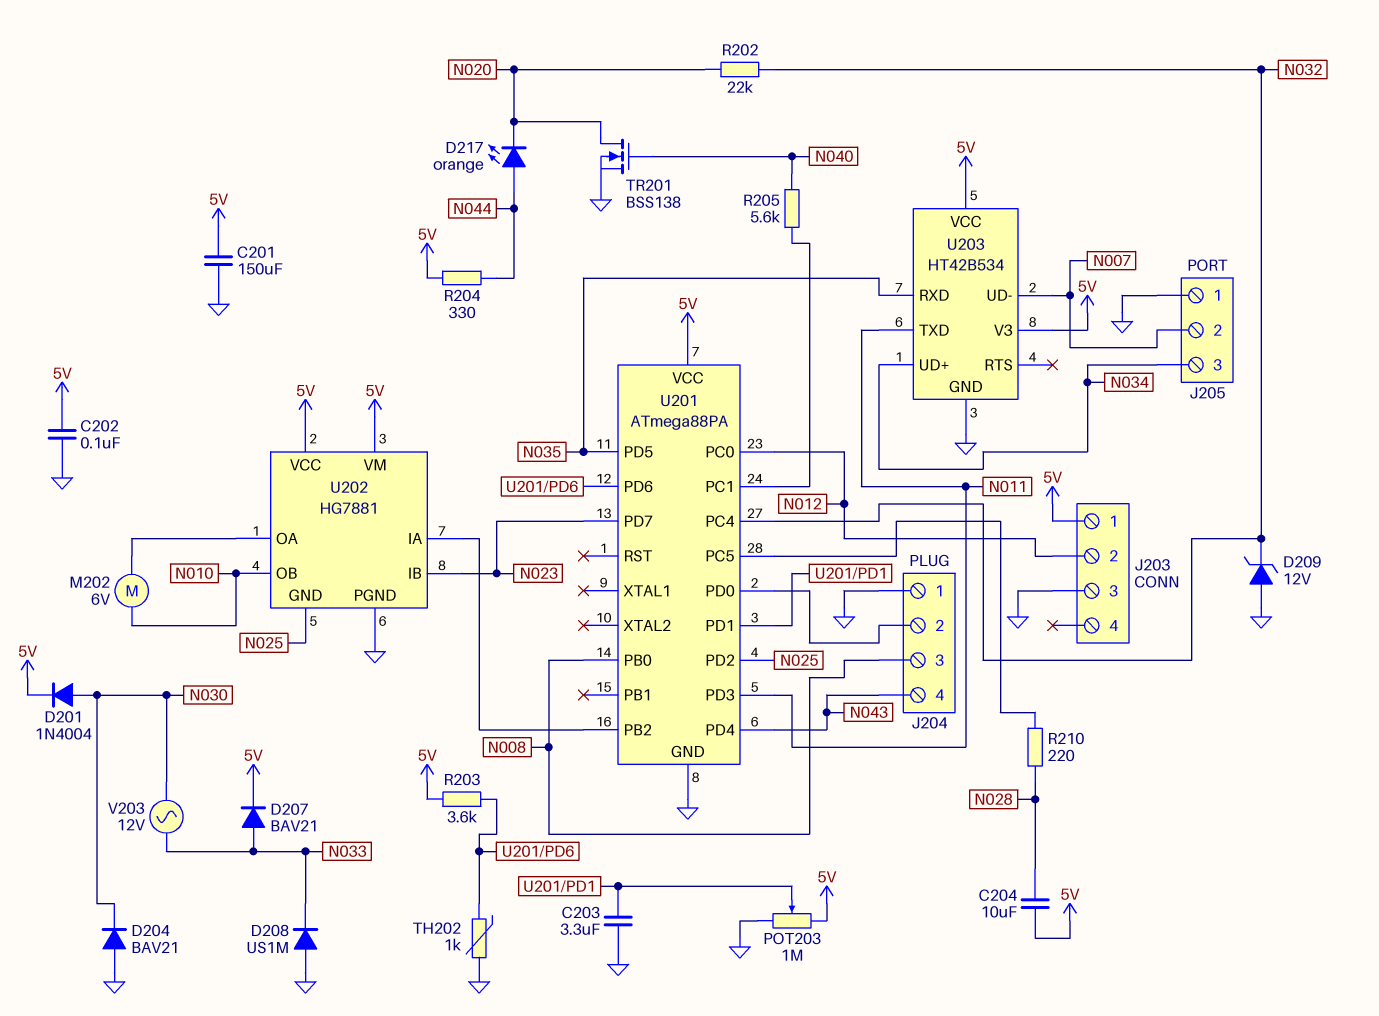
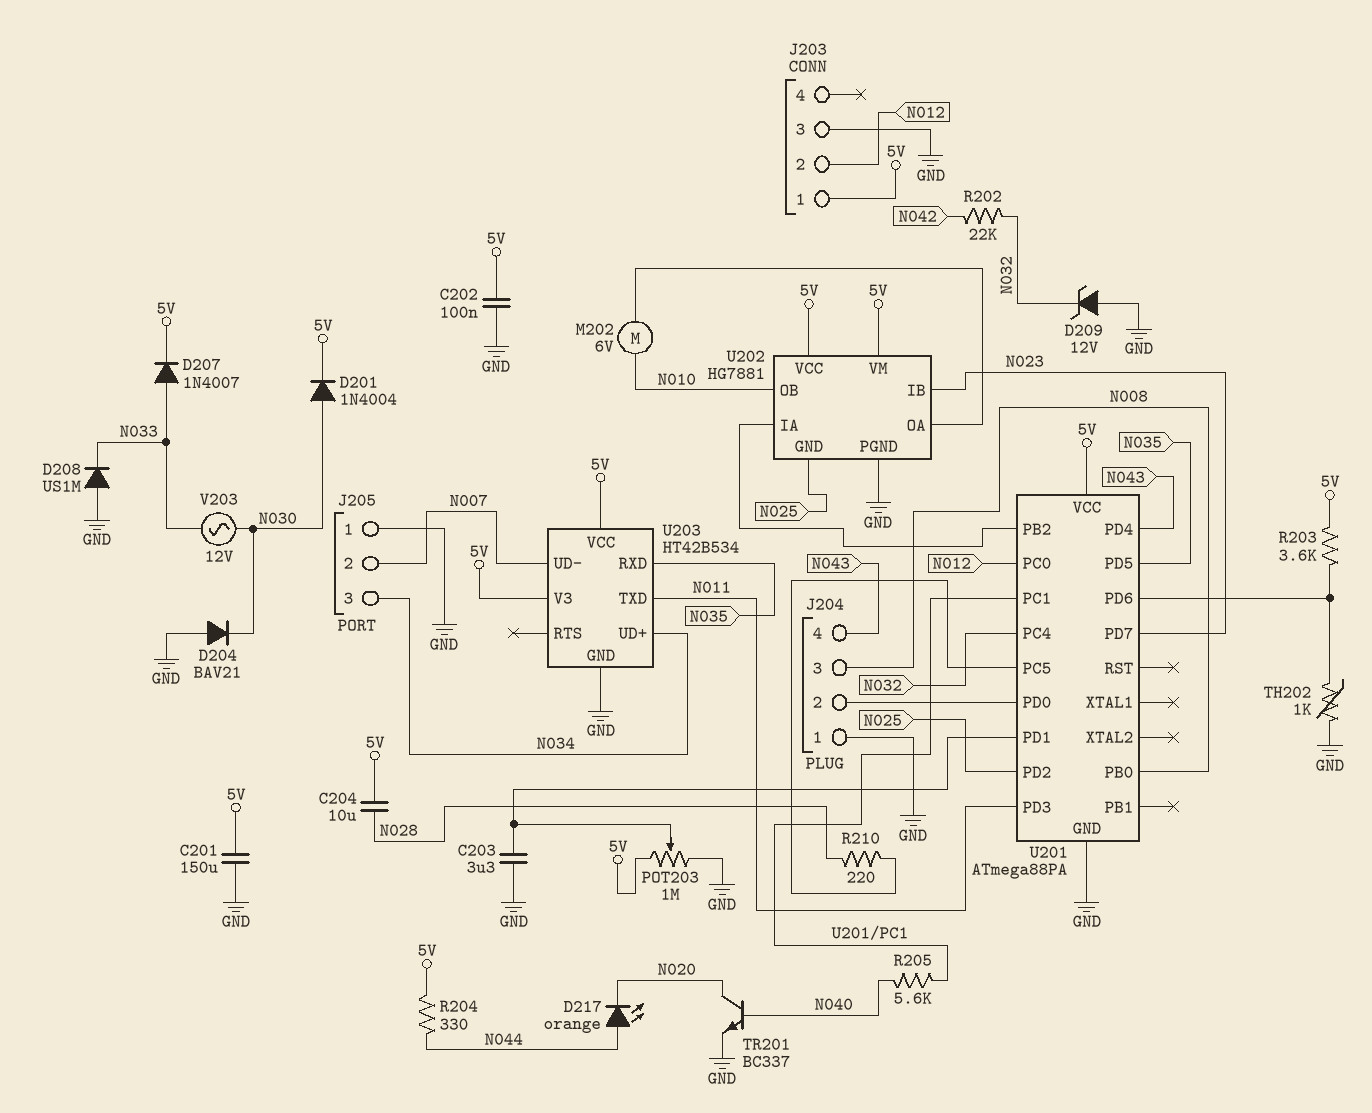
D207: diode BAV21 (A N033, K 5V) -> diode 1N4007 (A N033, K 5V)
R202: 22k (N020, N032) -> 22k (N032, N042)
TR201: NMOS BSS138 (G N040, D N020, S GND) -> NPN BC337 (B N040, C N020, E GND)

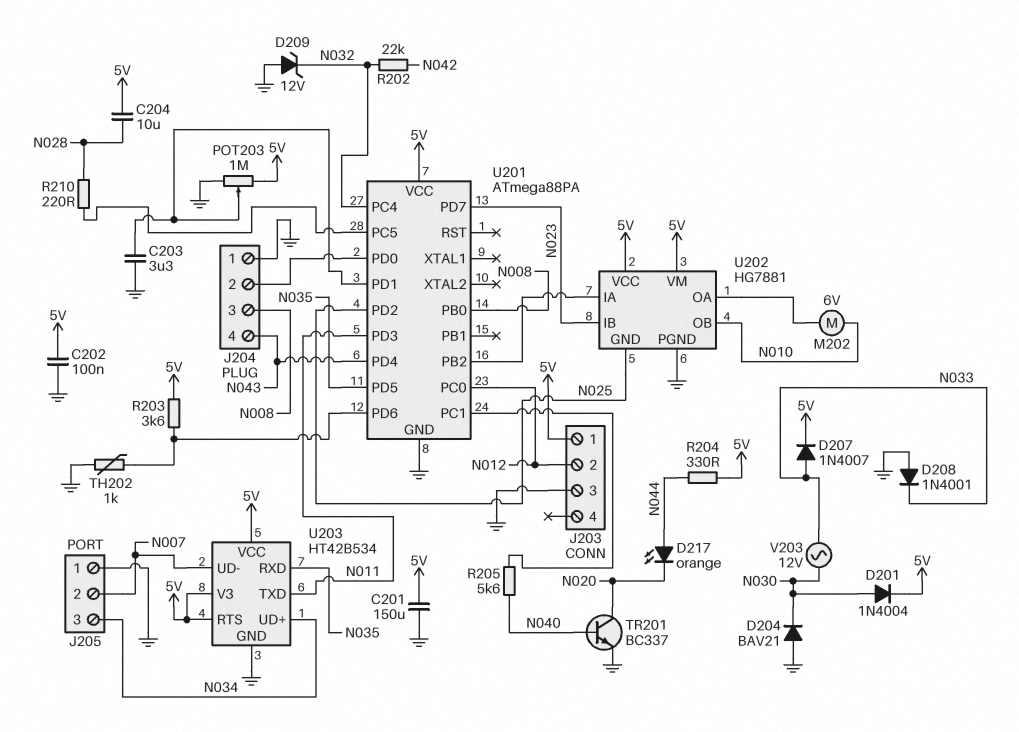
D208: diode US1M (A GND, K N033) -> diode 1N4001 (A GND, K N033)
U203 pin RTS: none -> 5V

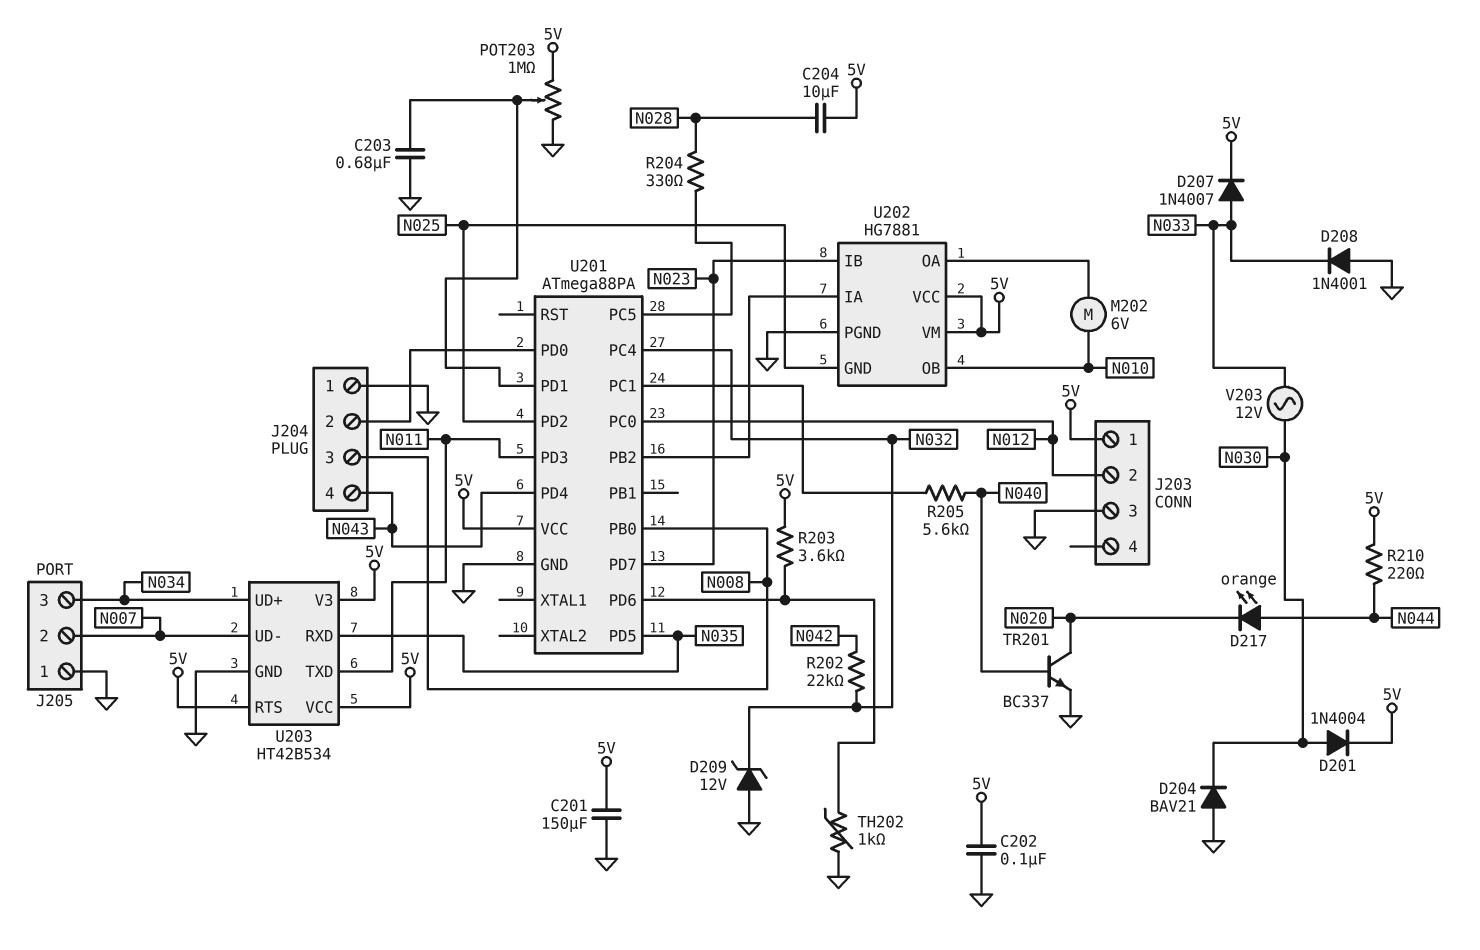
C203: 3.3uF (GND, U201/PD1) -> 680nF (GND, U201/PD1)
R204: 330 (5V, N044) -> 330 (N028, U201/PC5)
R210: 220 (N028, U201/PC5) -> 220 (5V, N044)

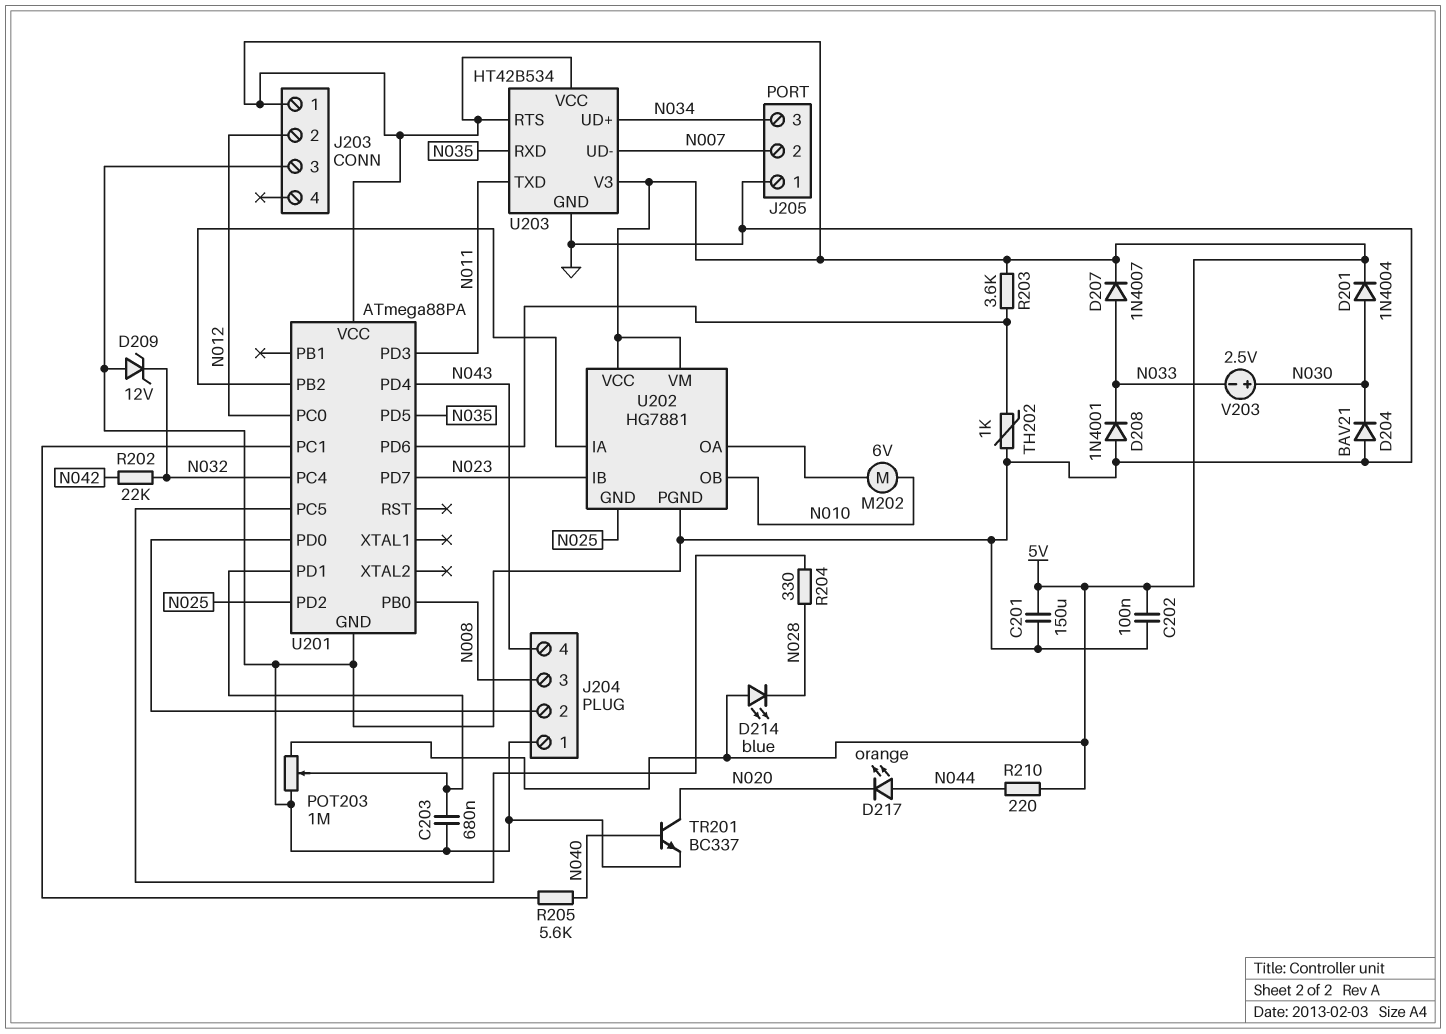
C204: 10uF (5V, N028) -> none
D214: none -> LED blue (A 5V, K N028)
V203: AC 12V (N030, N033) -> 2.5V (plus N030, minus N033)

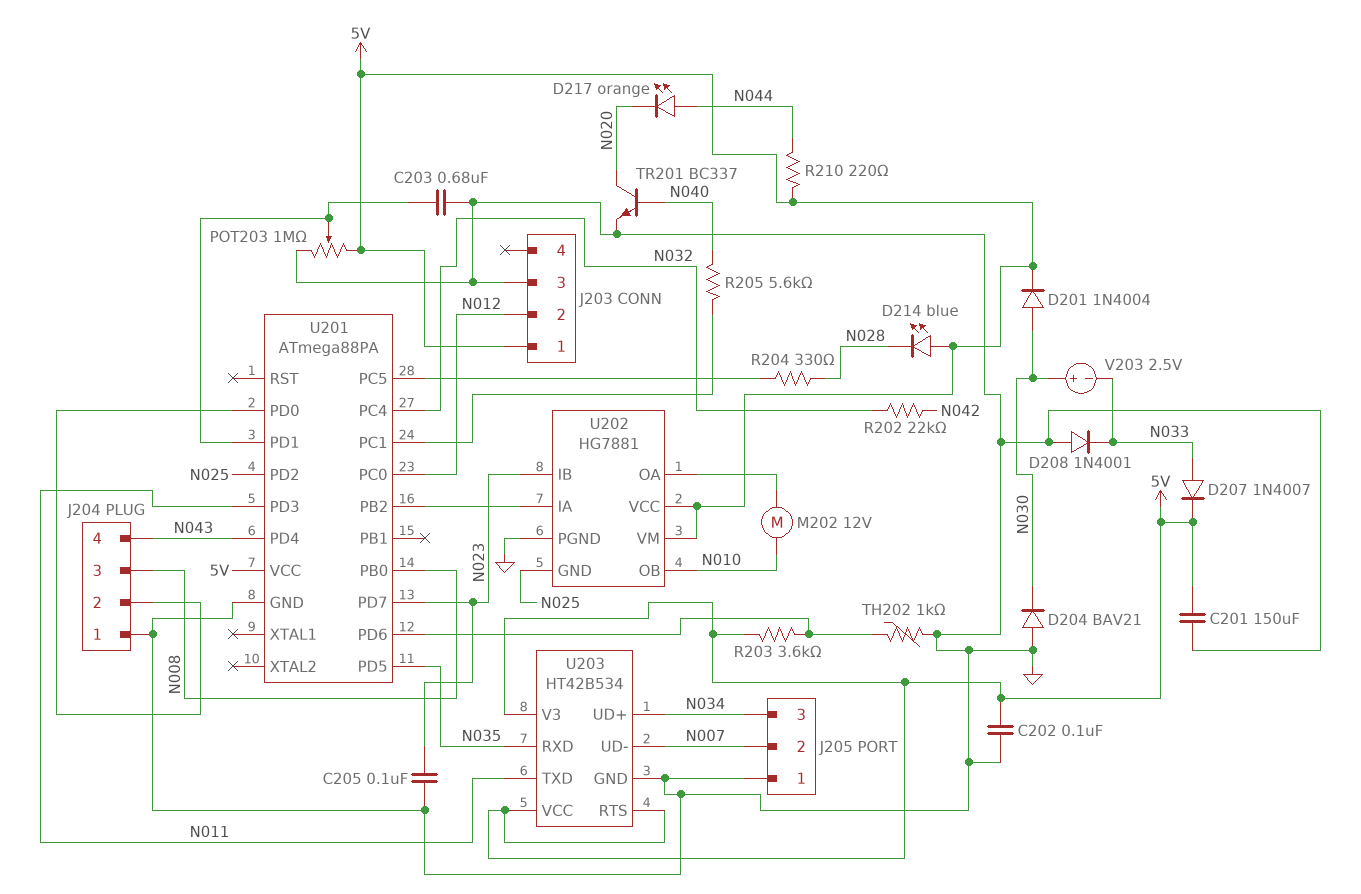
C205: none -> 100nF (GND, N023)
D209: zener 12V (A GND, K N032) -> none
M202: motor 6V (N010, U202/OA) -> motor 12V (N010, U202/OA)

